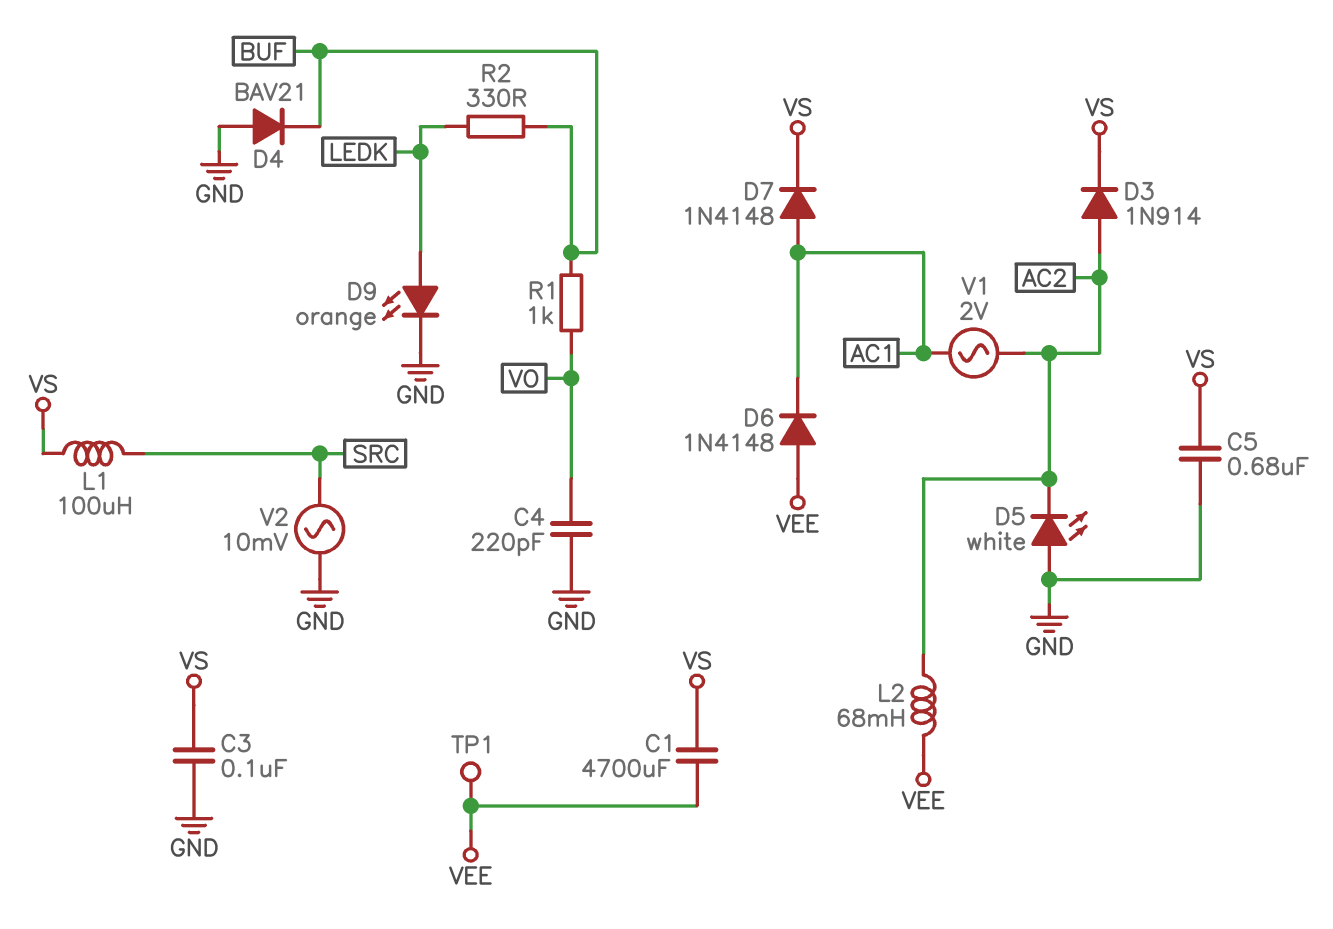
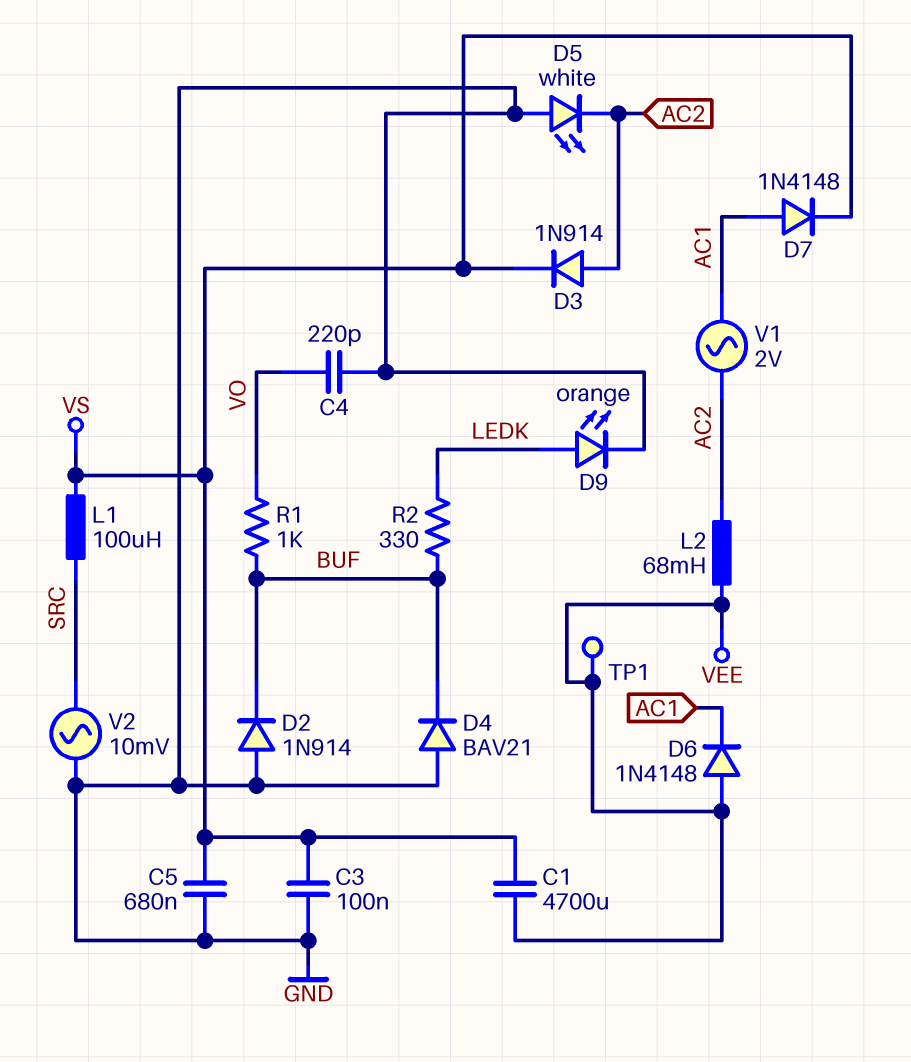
D2: none -> diode 1N914 (A GND, K BUF)

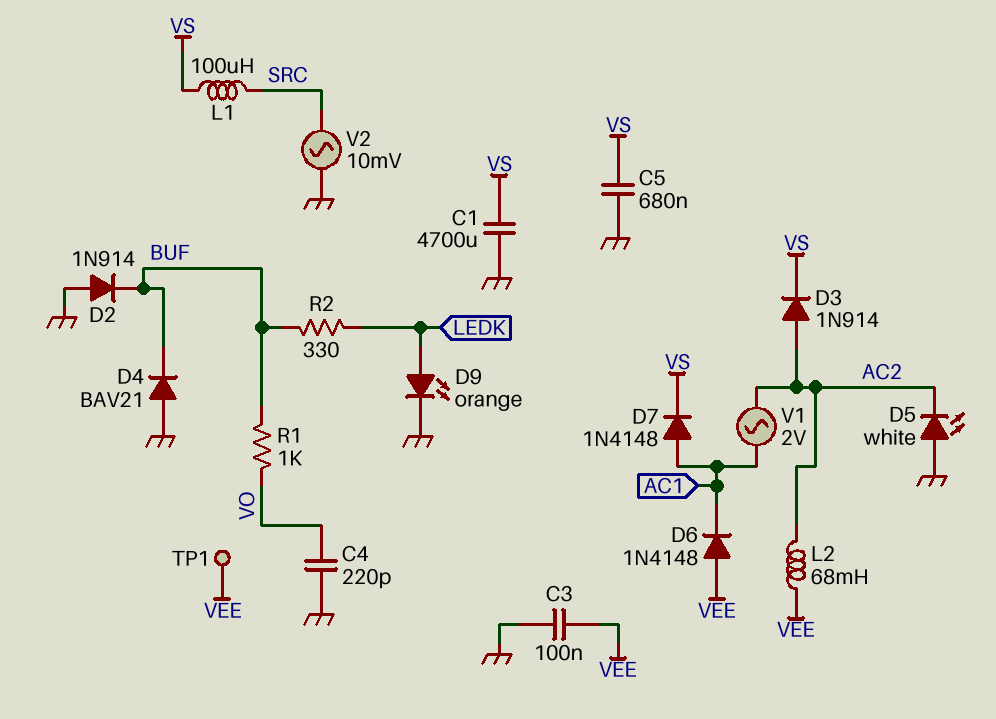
C1: 4700uF (VEE, VS) -> 4700uF (GND, VS)
C3: 100nF (GND, VS) -> 100nF (GND, VEE)

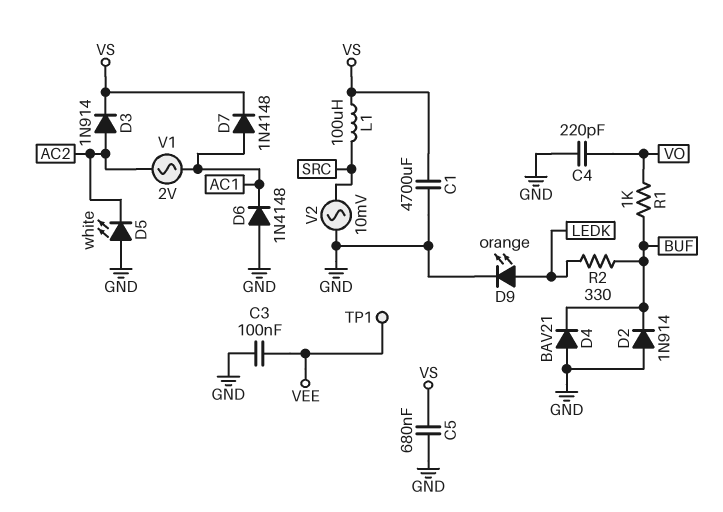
D6: diode 1N4148 (A VEE, K AC1) -> diode 1N4148 (A GND, K AC1)
L2: 68mH (AC2, VEE) -> none

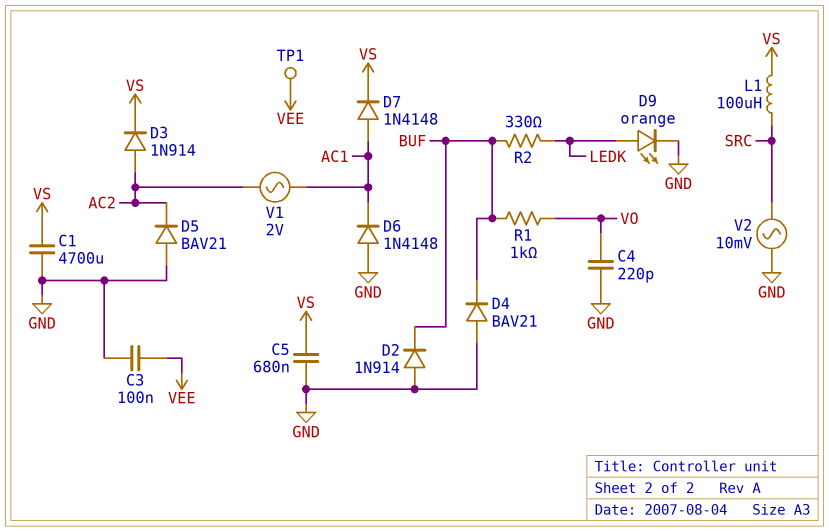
D5: LED white (A GND, K AC2) -> diode BAV21 (A GND, K AC2)

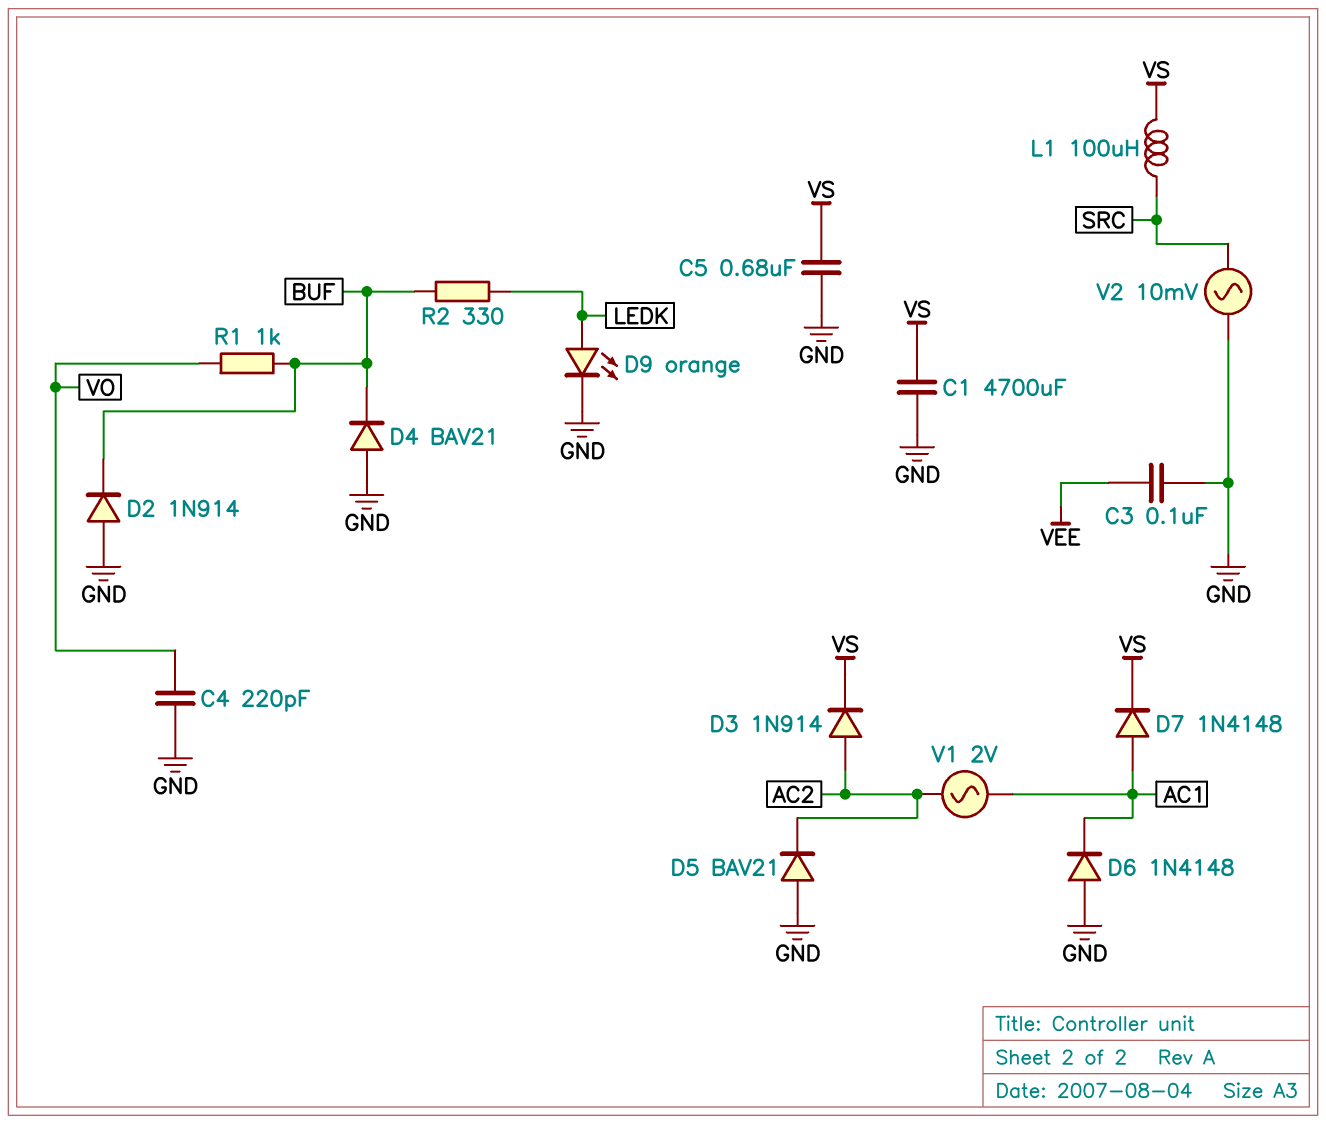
TP1: test point (VEE) -> none

